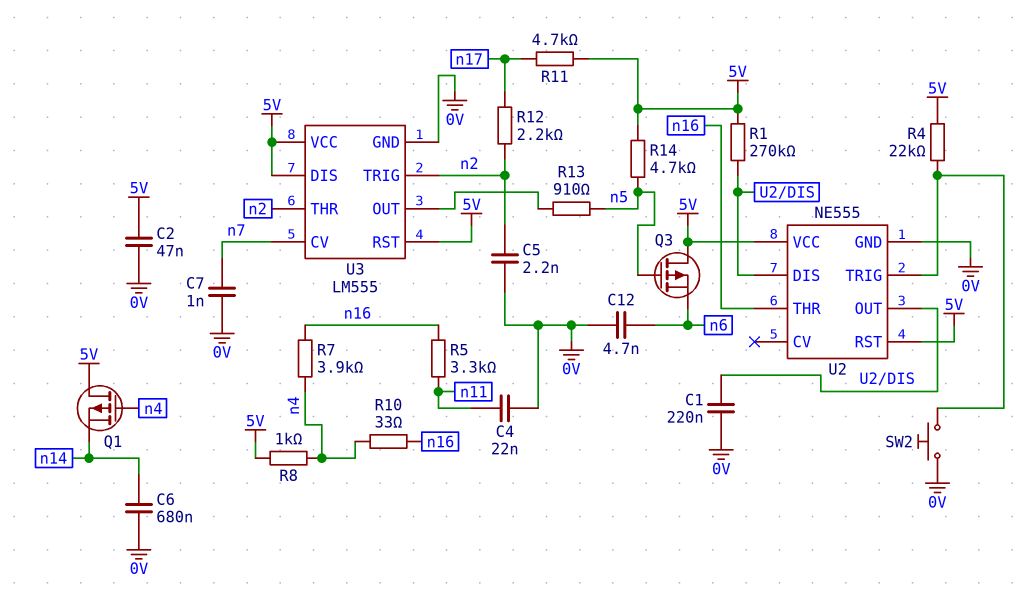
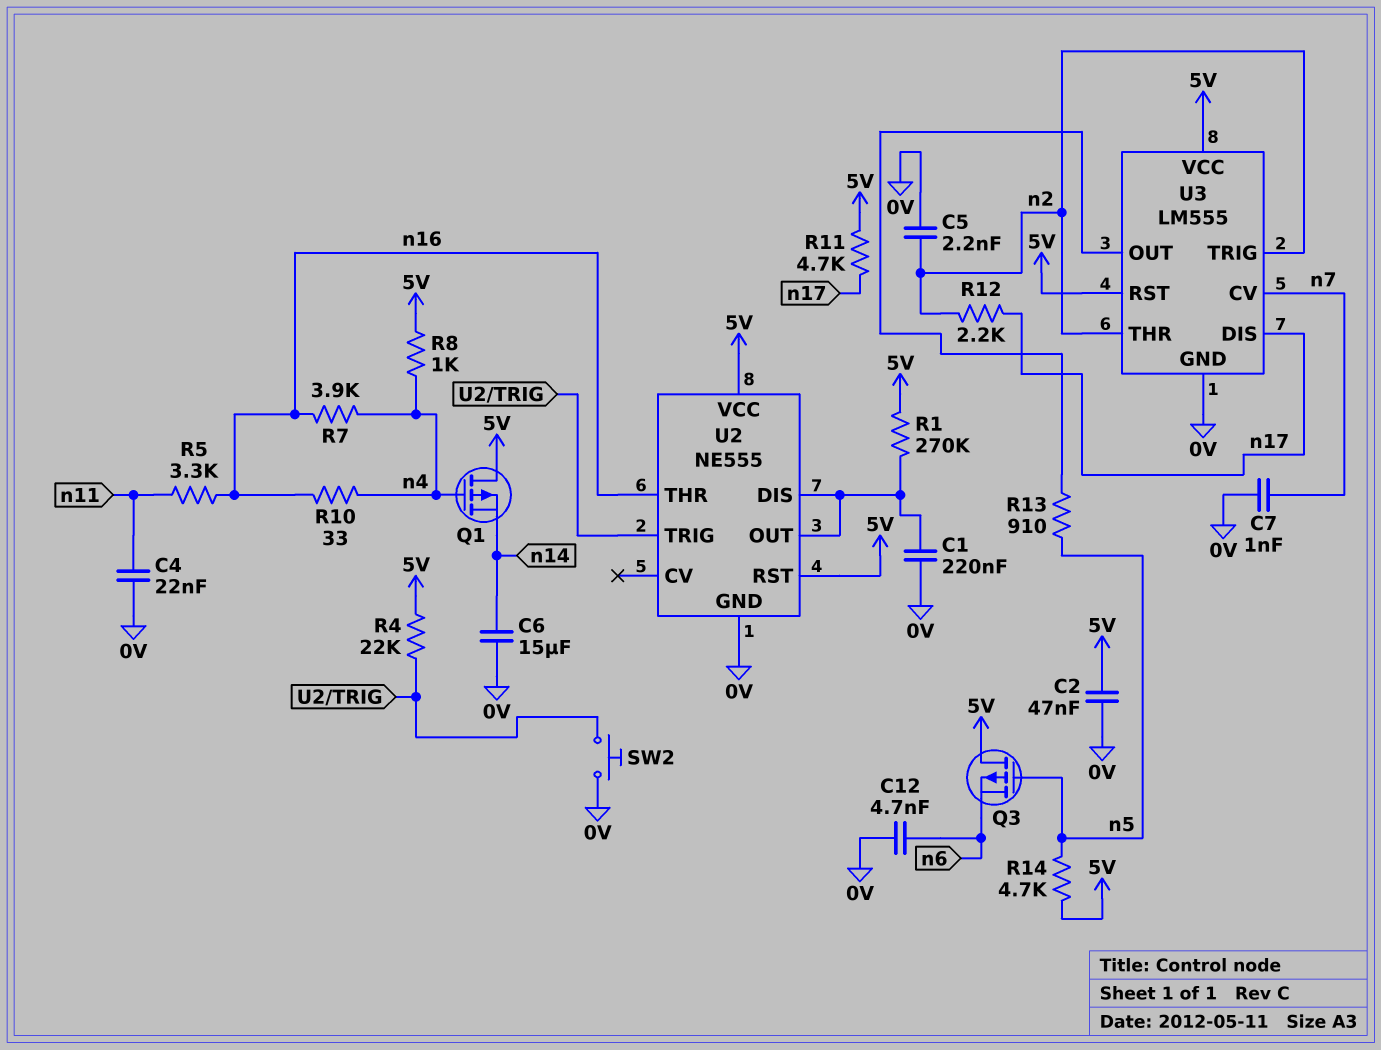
C6: 680nF (0V, n14) -> 15uF (0V, n14)
U3 pin DIS: 5V -> n17

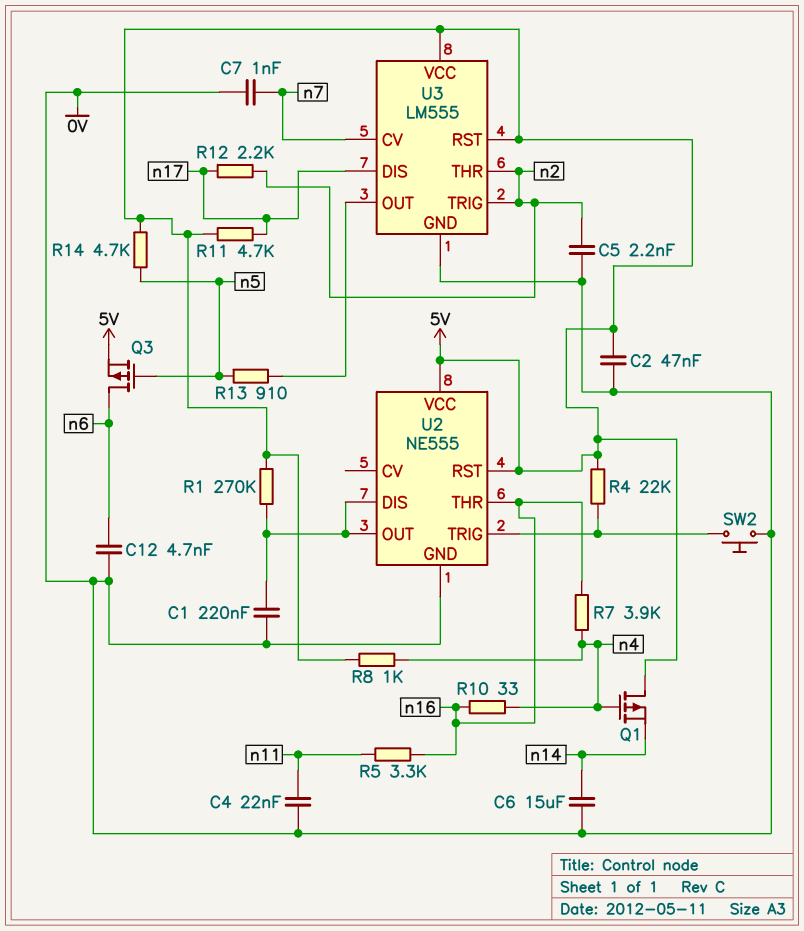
Q3: PMOS (G n5, D 5V, S n6) -> PMOS (G n5, D n6, S 5V)

